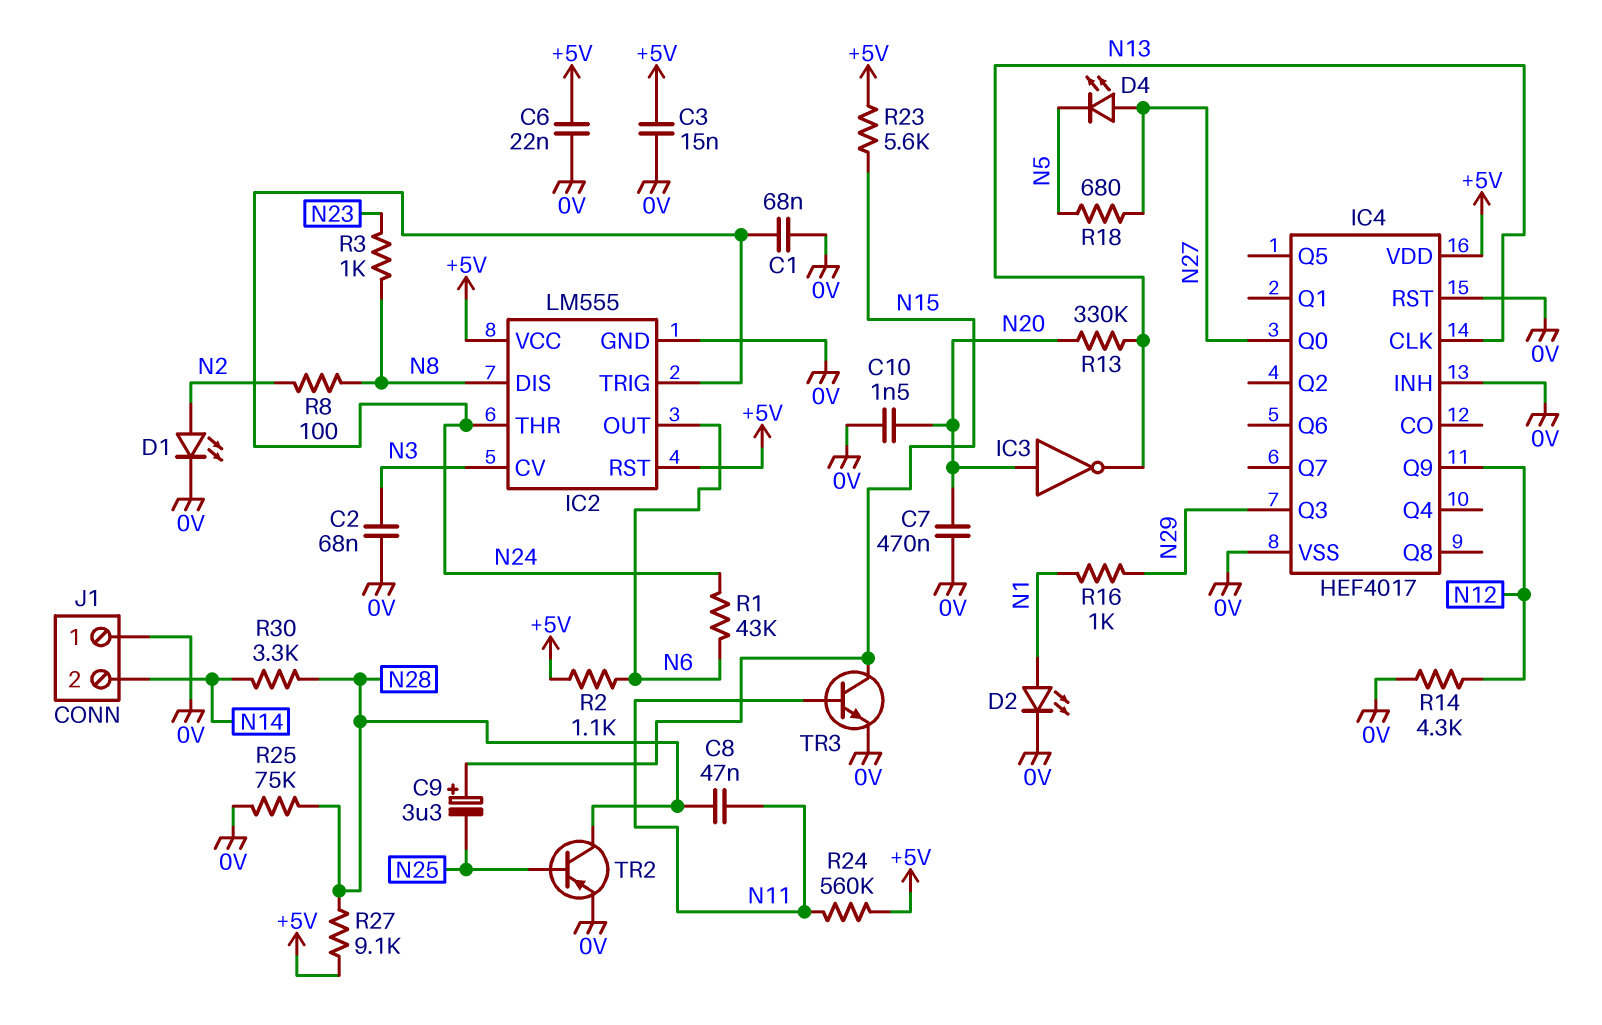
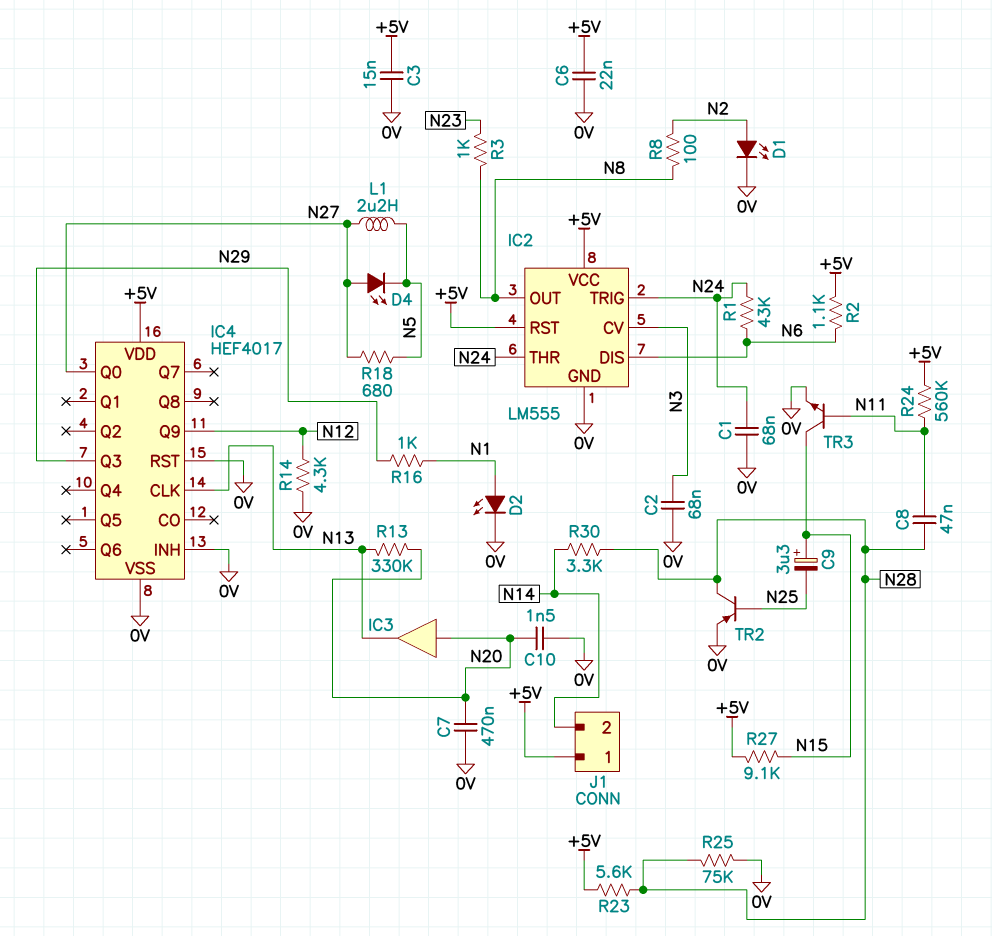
IC2 pin DIS: N8 -> N6
IC2 pin OUT: N6 -> N8
IC3: NOT (in N20, out N13) -> buffer (in N20, out N13)
J1 pin 1: 0V -> +5V
L1: none -> 2.2uH (N5, N27)
R23: 5.6k (+5V, N15) -> 5.6k (+5V, N28)
R27: 9.1k (+5V, N28) -> 9.1k (+5V, N15)

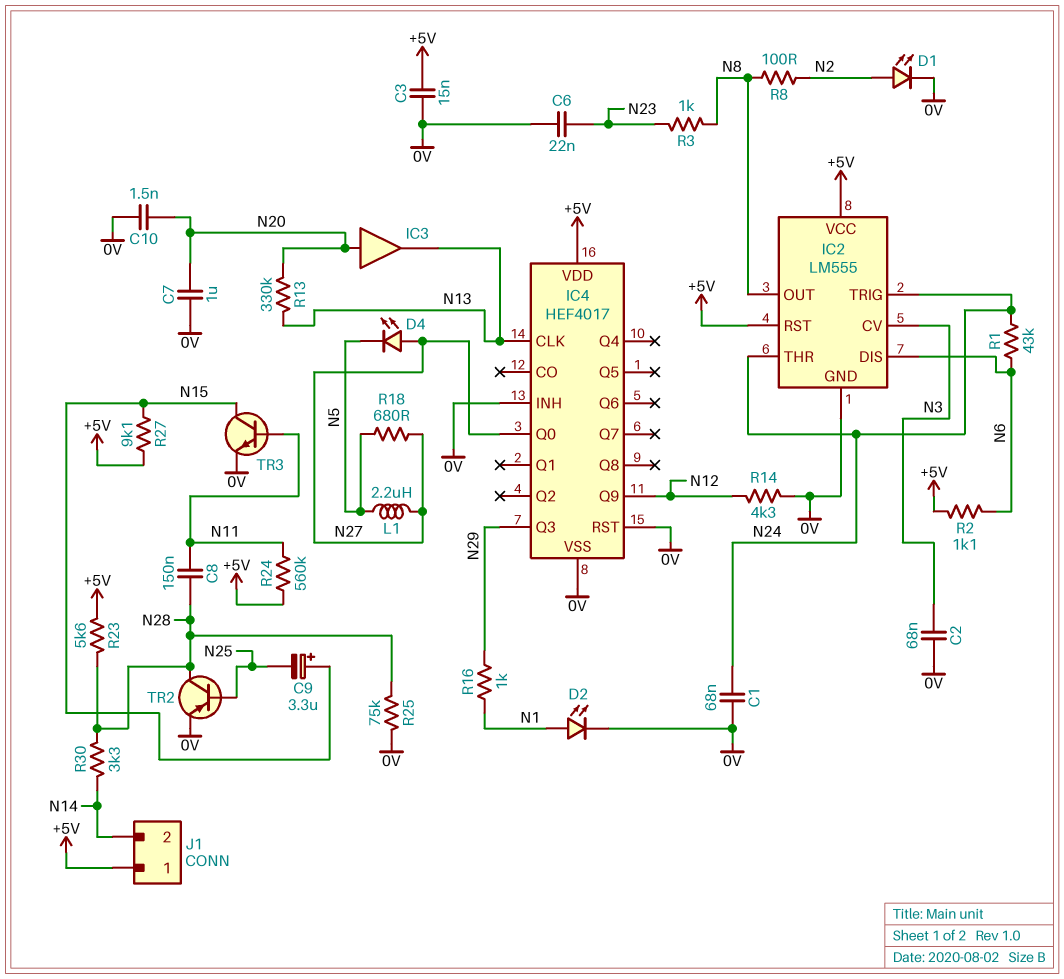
C6: 22nF (+5V, 0V) -> 22nF (0V, N23)
C7: 470nF (0V, N20) -> 1uF (0V, N20)
C8: 47nF (N11, N28) -> 150nF (N11, N28)

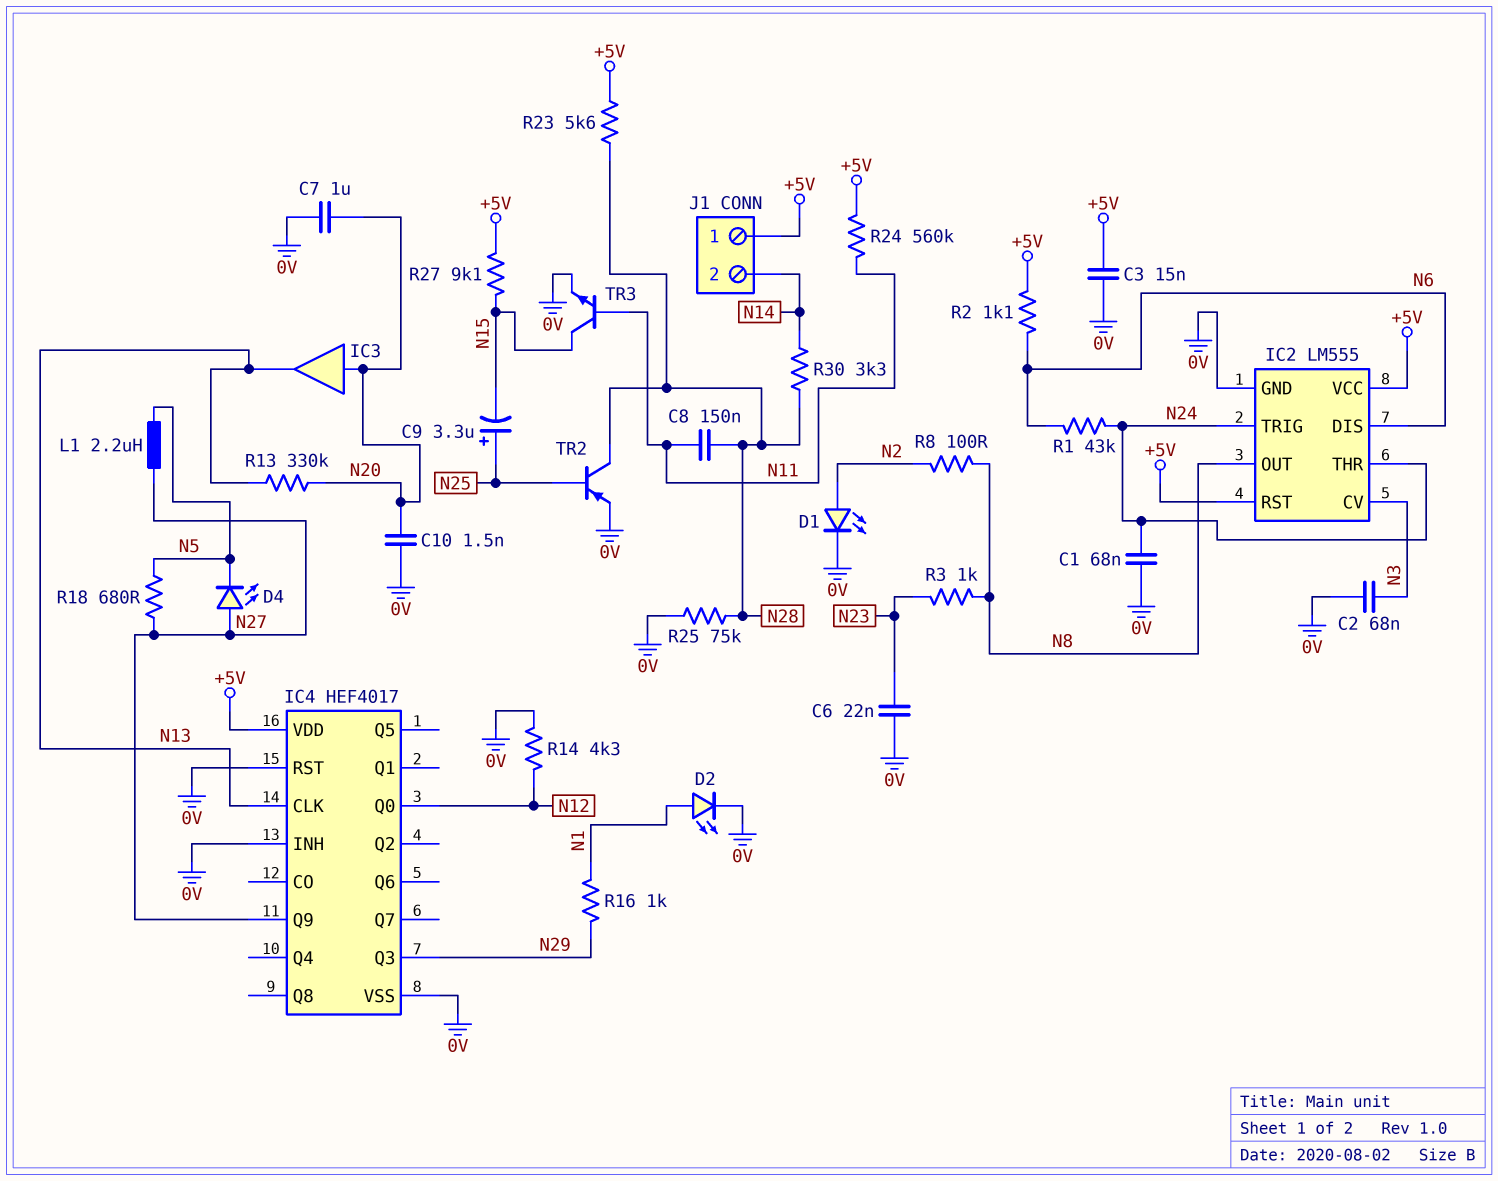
C9: 3.3uF (plus N15, minus N25) -> 3.3uF (plus N25, minus N15)
IC4 pin Q0: N27 -> N12
IC4 pin Q9: N12 -> N27

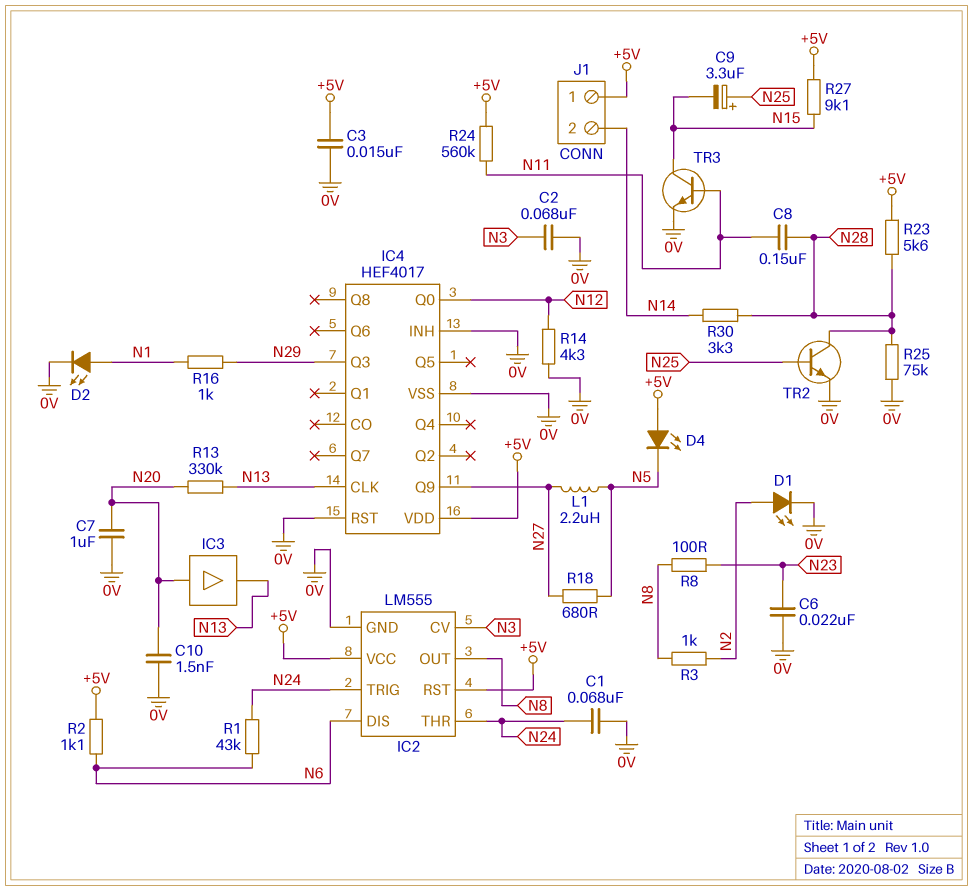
D4: LED (A N27, K N5) -> LED (A +5V, K N5)
R3: 1k (N8, N23) -> 1k (N2, N8)
R8: 100 (N2, N8) -> 100 (N8, N23)
TR2: PNP (B N25, C N28, E 0V) -> NPN (B N25, C N28, E 0V)

